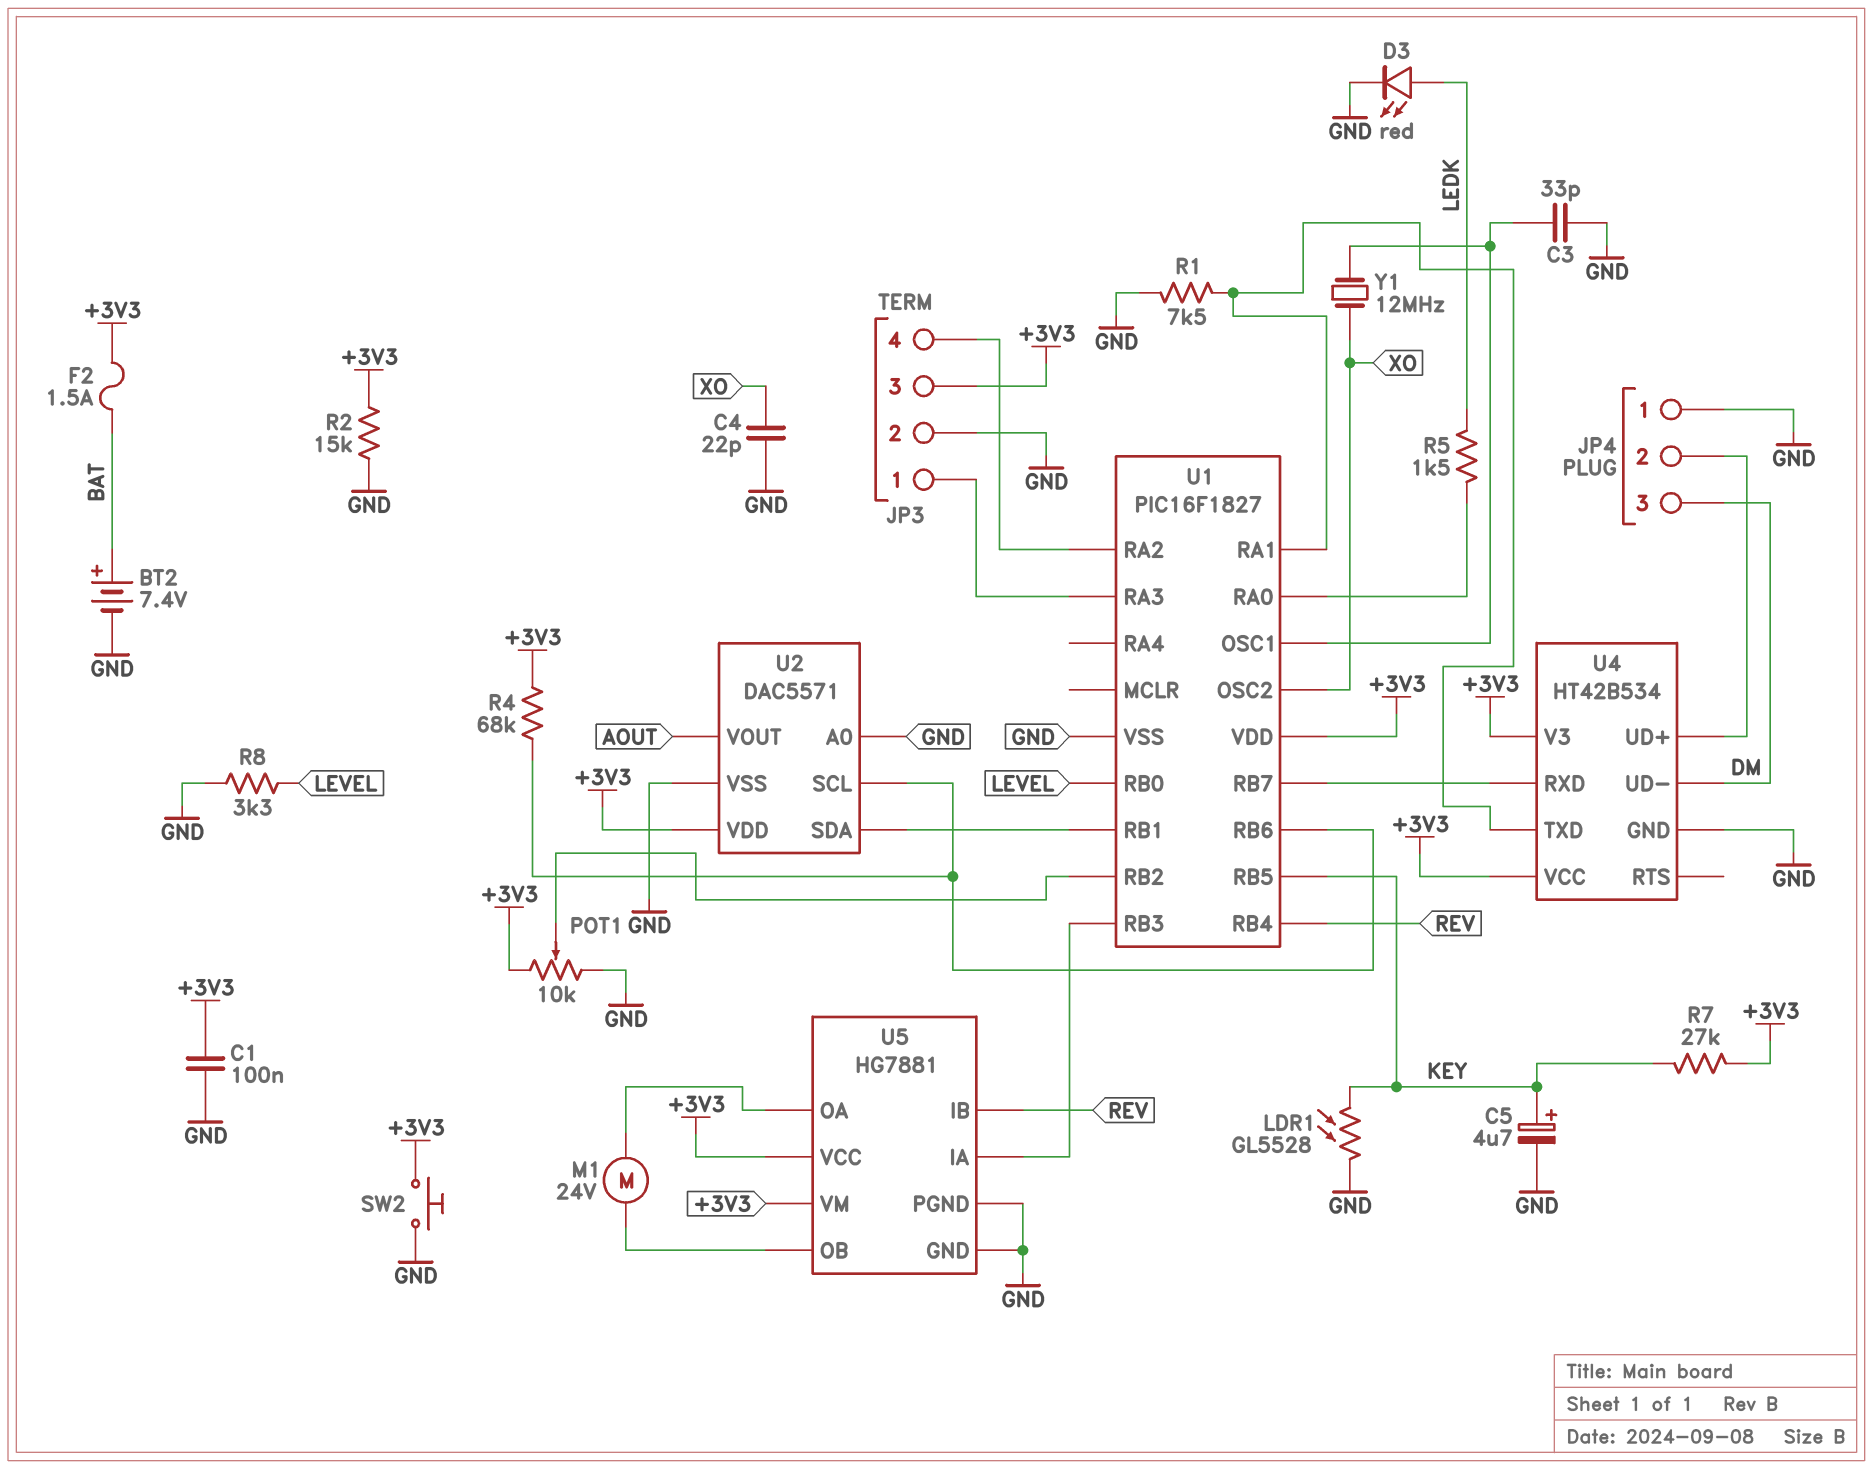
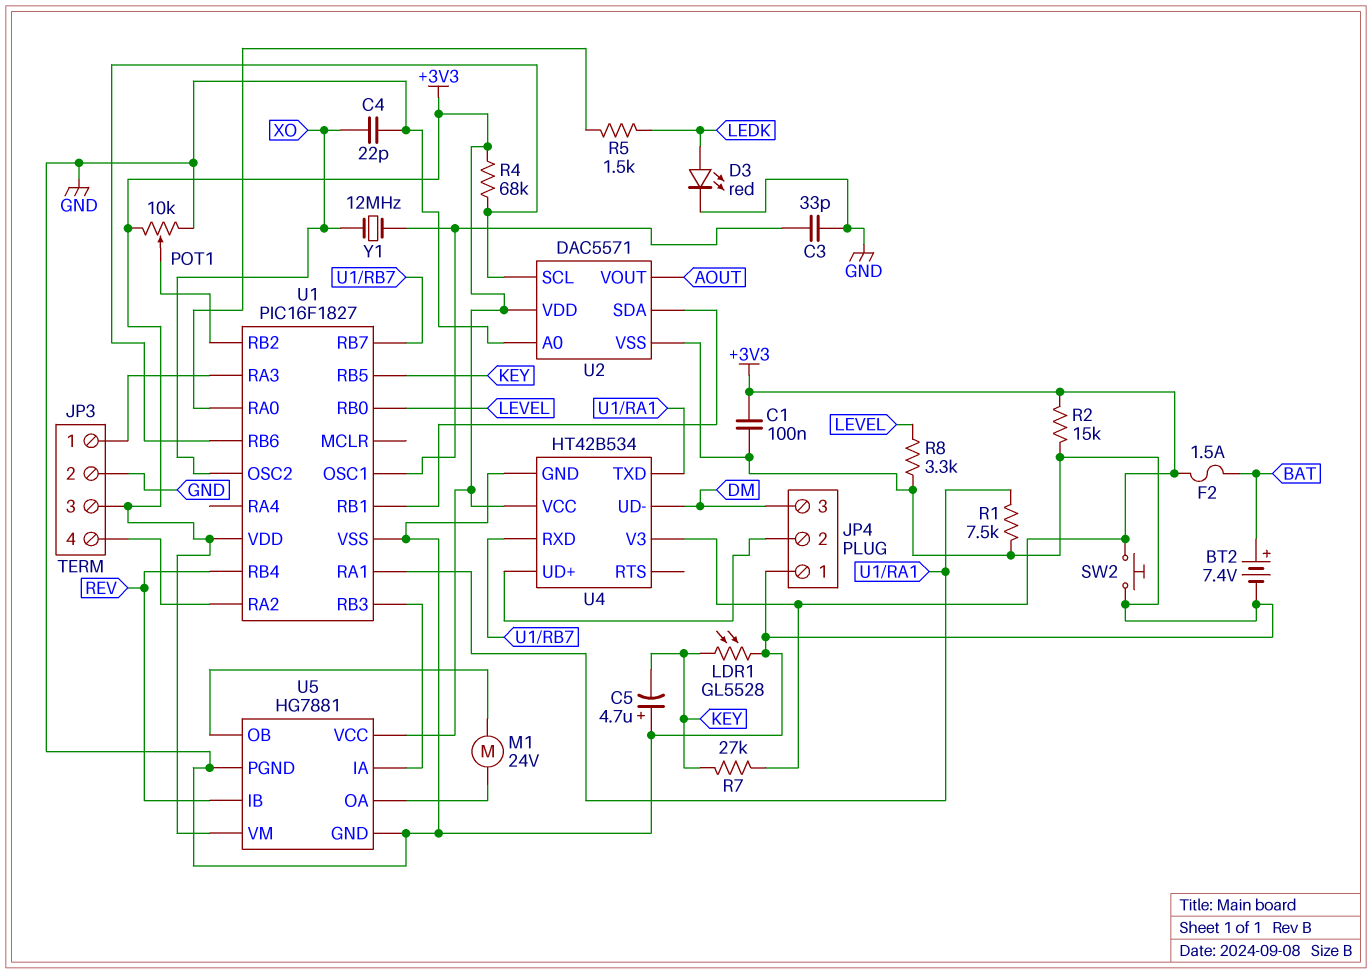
C5: 4.7uF (plus KEY, minus GND) -> 4.7uF (plus GND, minus KEY)

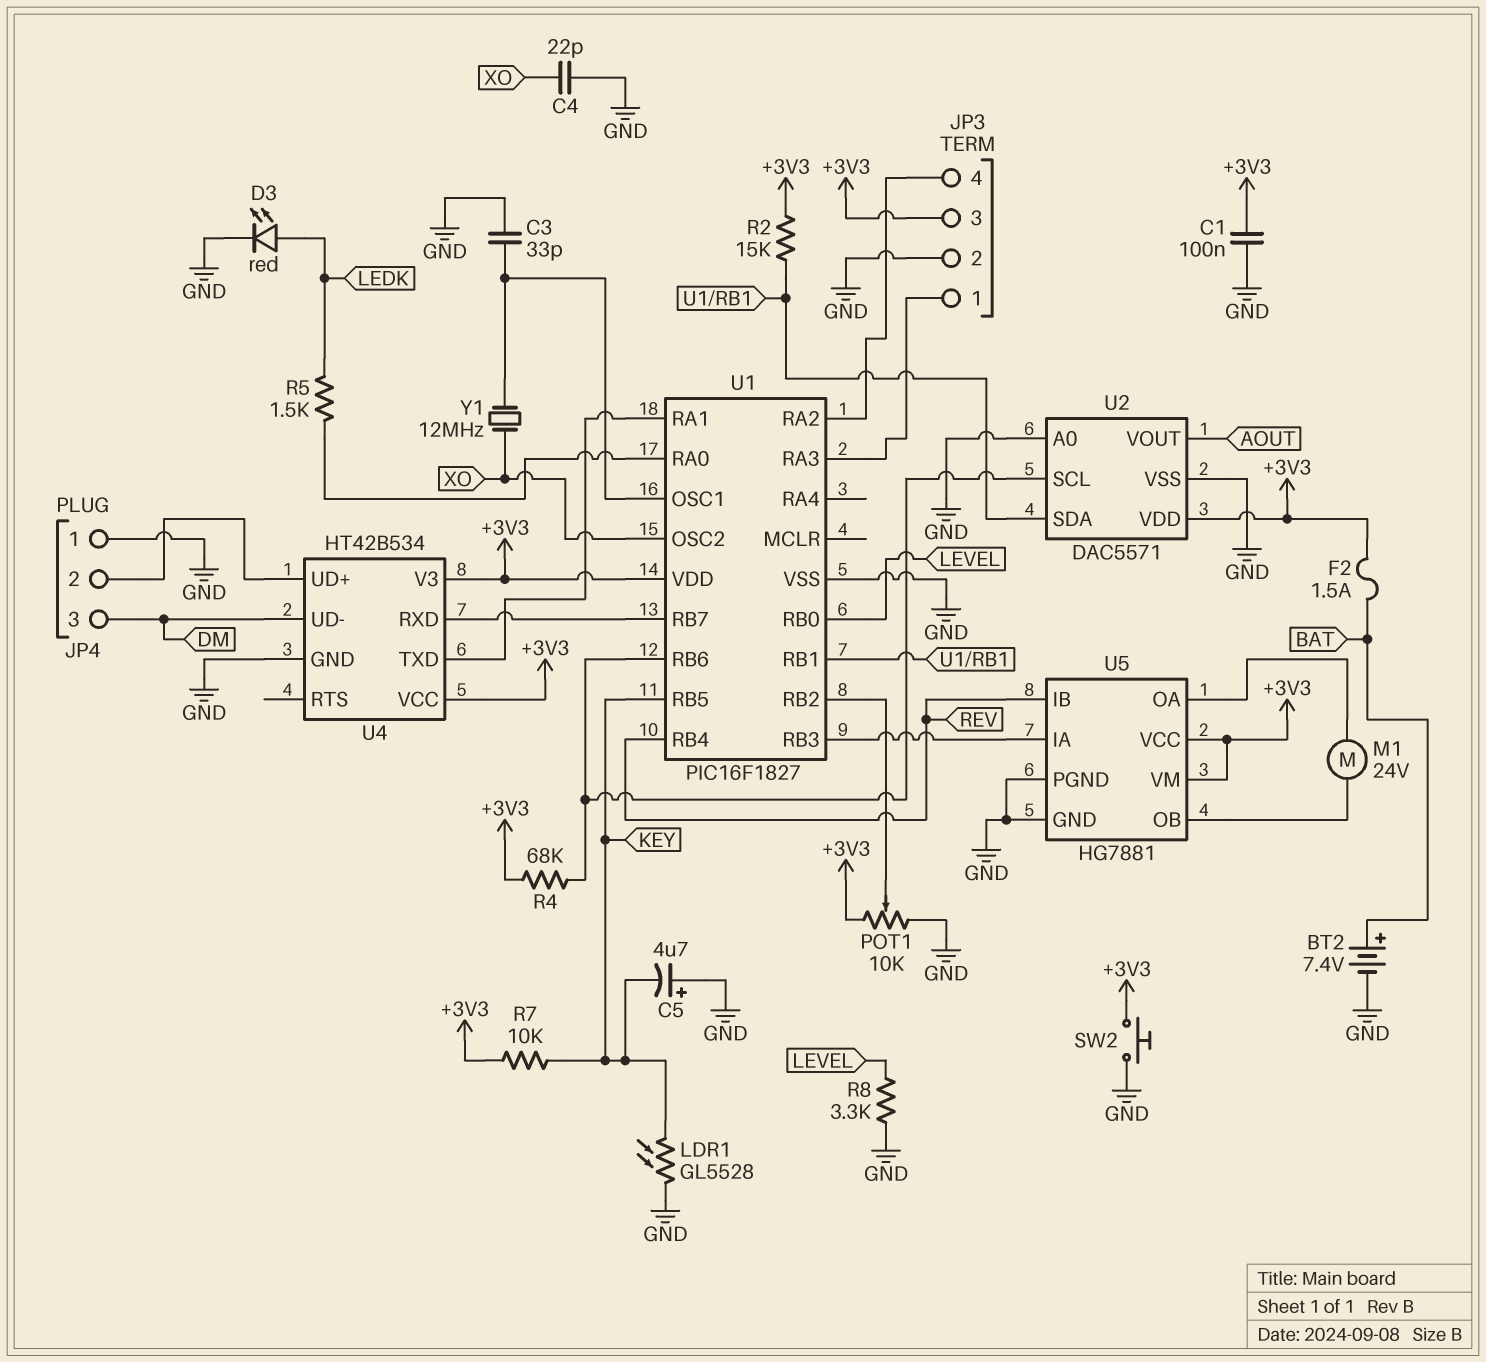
R1: 7.5k (GND, U1/RA1) -> none
R2: 15k (+3V3, GND) -> 15k (+3V3, U1/RB1)
R7: 27k (+3V3, KEY) -> 10k (+3V3, KEY)

